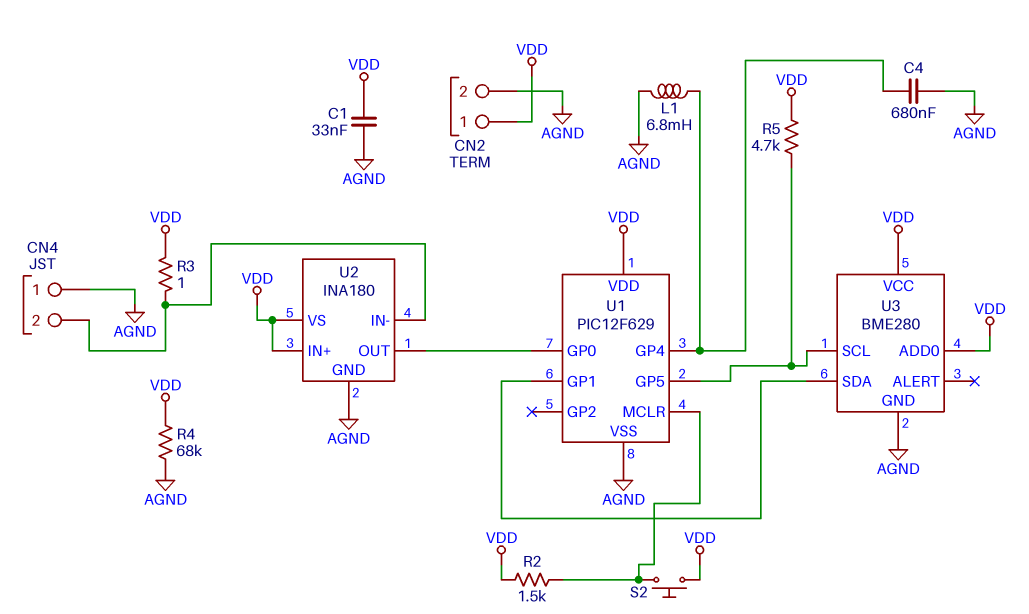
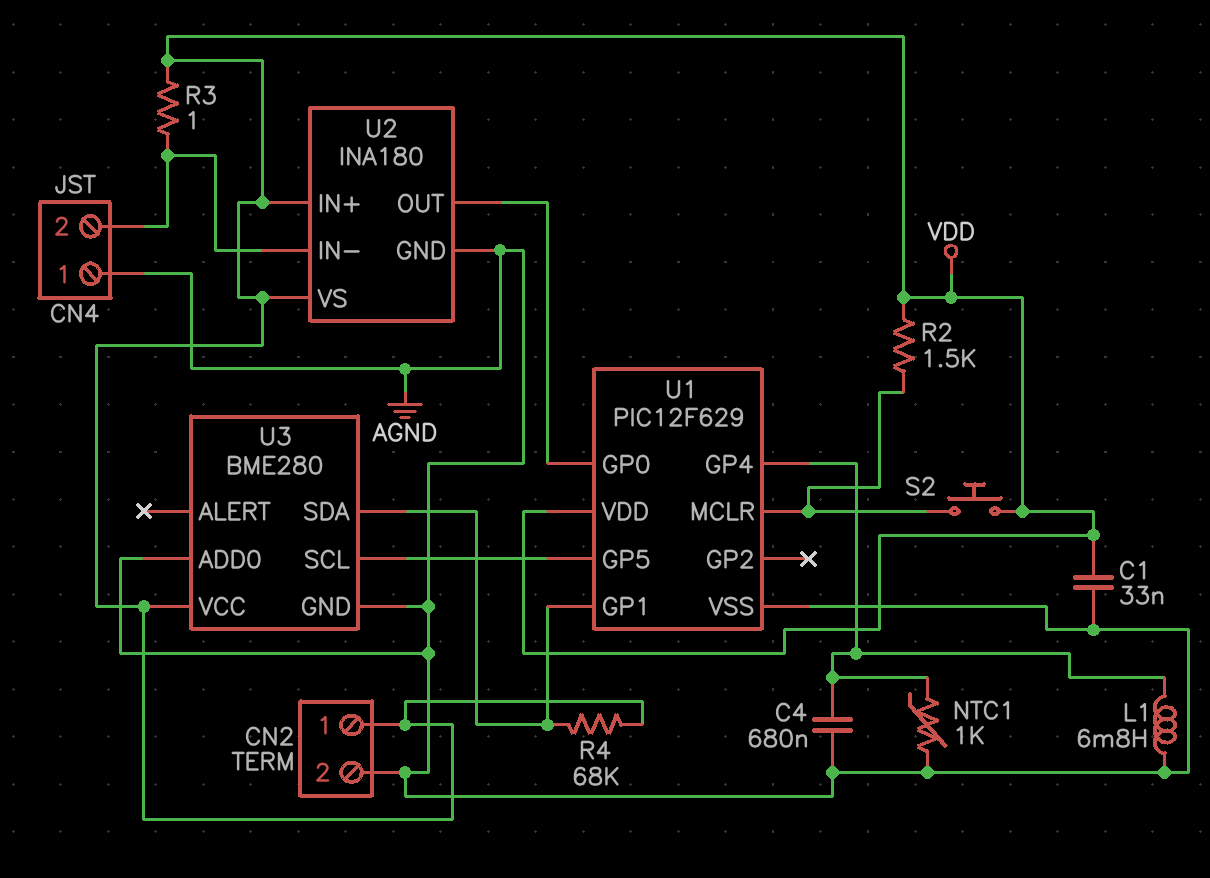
NTC1: none -> 1k (AGND, U1/GP4)
R4: 68k (AGND, VDD) -> 68k (U1/GP1, VDD)
R5: 4.7k (U1/GP5, VDD) -> none
U3 pin ADD0: VDD -> AGND

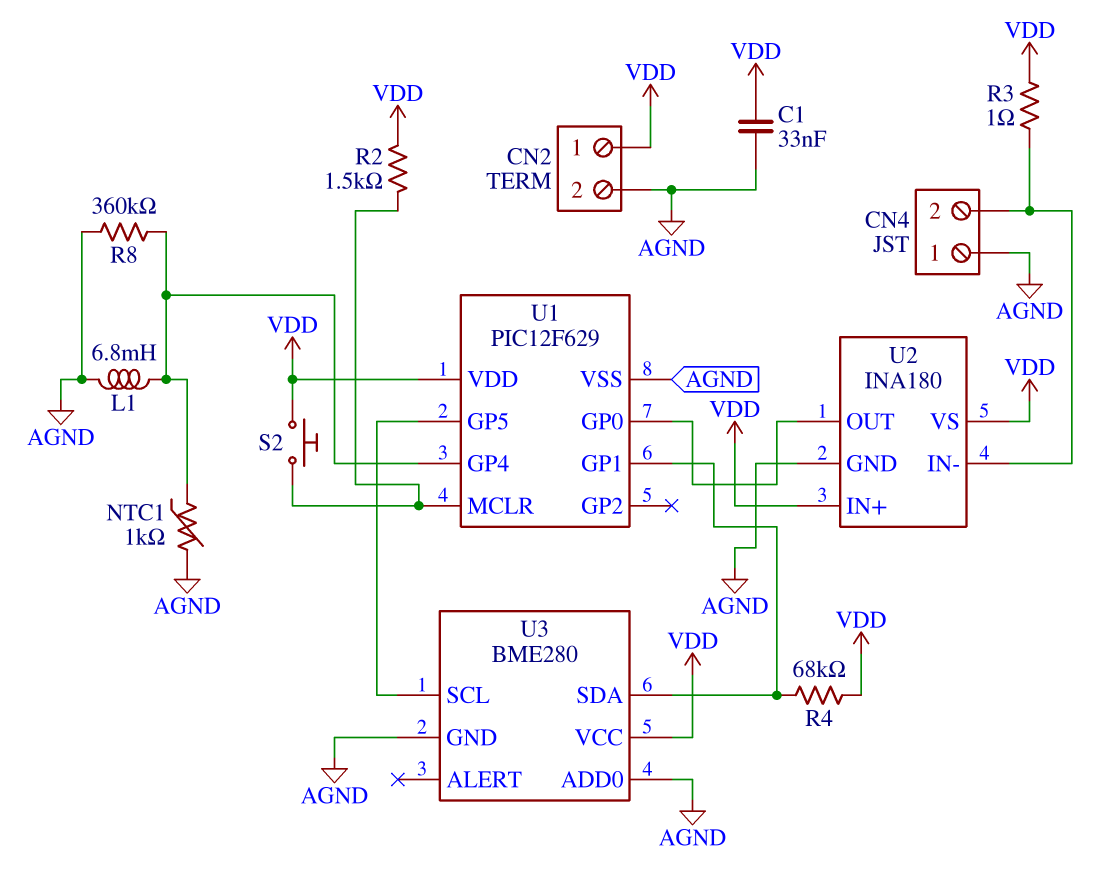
C4: 680nF (AGND, U1/GP4) -> none
R8: none -> 360k (AGND, U1/GP4)

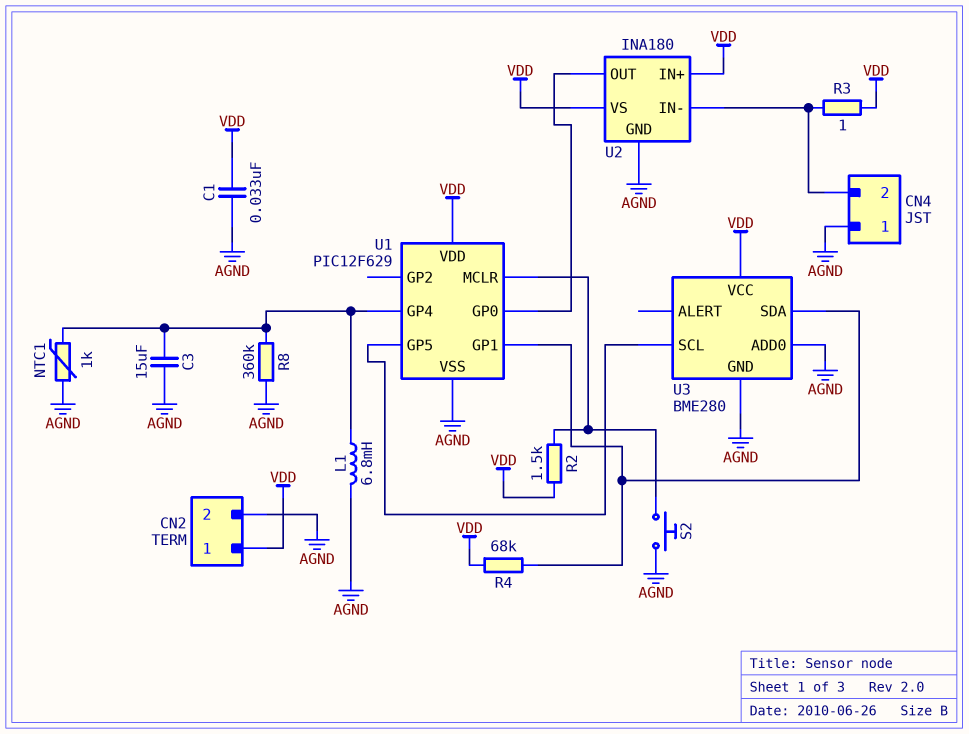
C3: none -> 15uF (AGND, U1/GP4)
S2: button (U1/MCLR, VDD) -> button (AGND, U1/MCLR)

